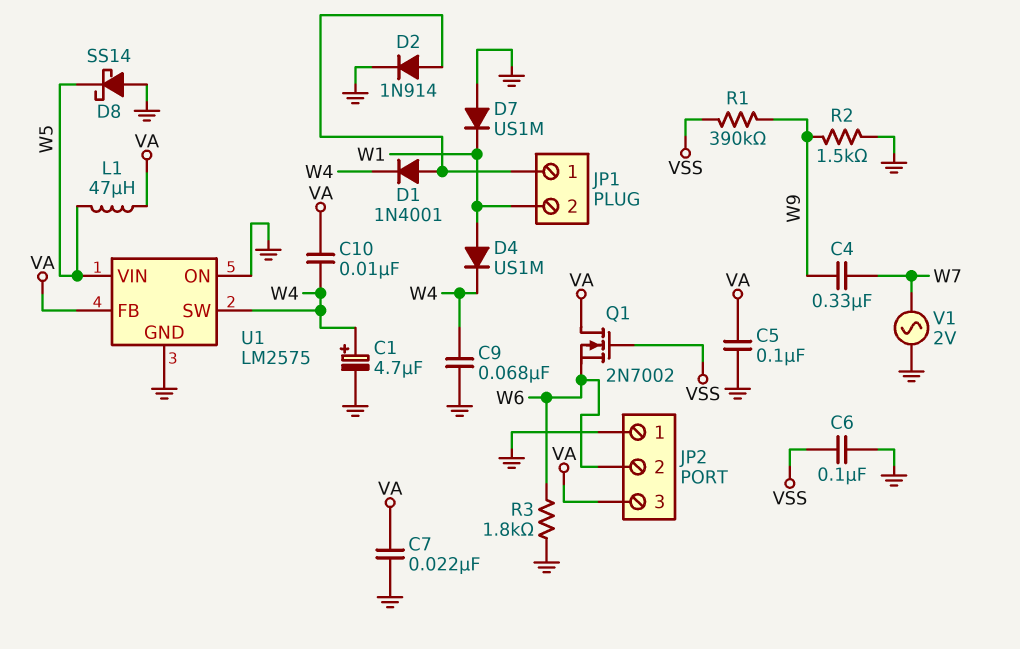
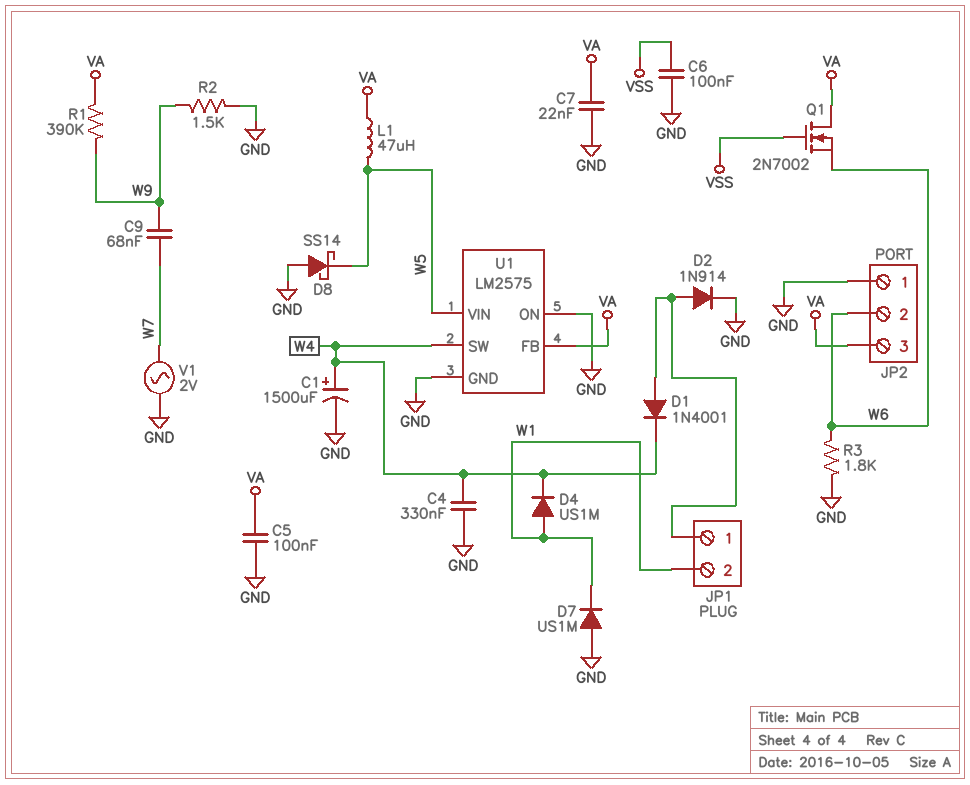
C1: 4.7uF (plus W4, minus GND) -> 1500uF (plus W4, minus GND)
C4: 330nF (W7, W9) -> 330nF (GND, W4)
C9: 68nF (GND, W4) -> 68nF (W7, W9)
C10: 10nF (VA, W4) -> none
R1: 390k (VSS, W9) -> 390k (VA, W9)

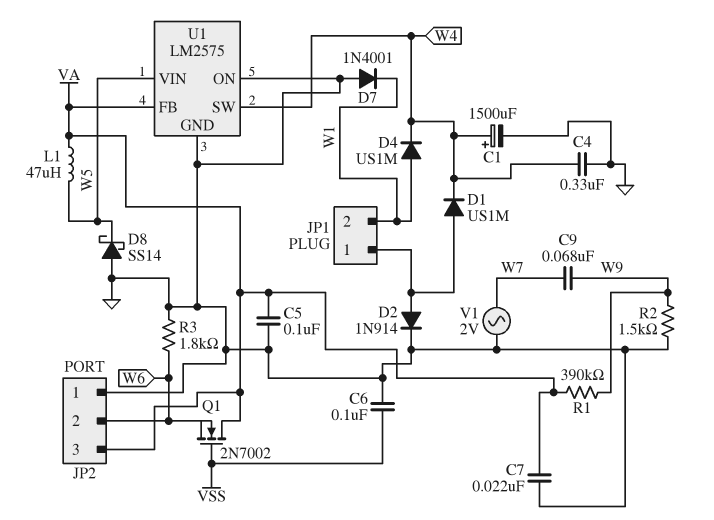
D1: diode 1N4001 (A JP1/1, K W4) -> diode US1M (A JP1/1, K W4)
D7: diode US1M (A GND, K W1) -> diode 1N4001 (A GND, K W1)

